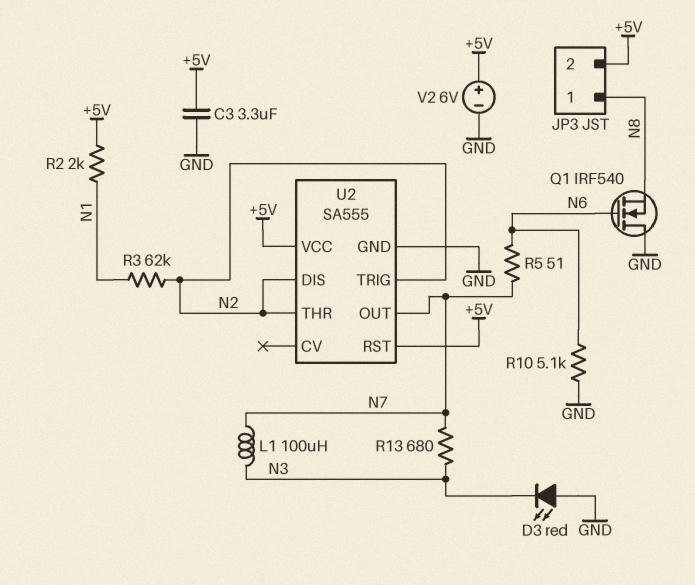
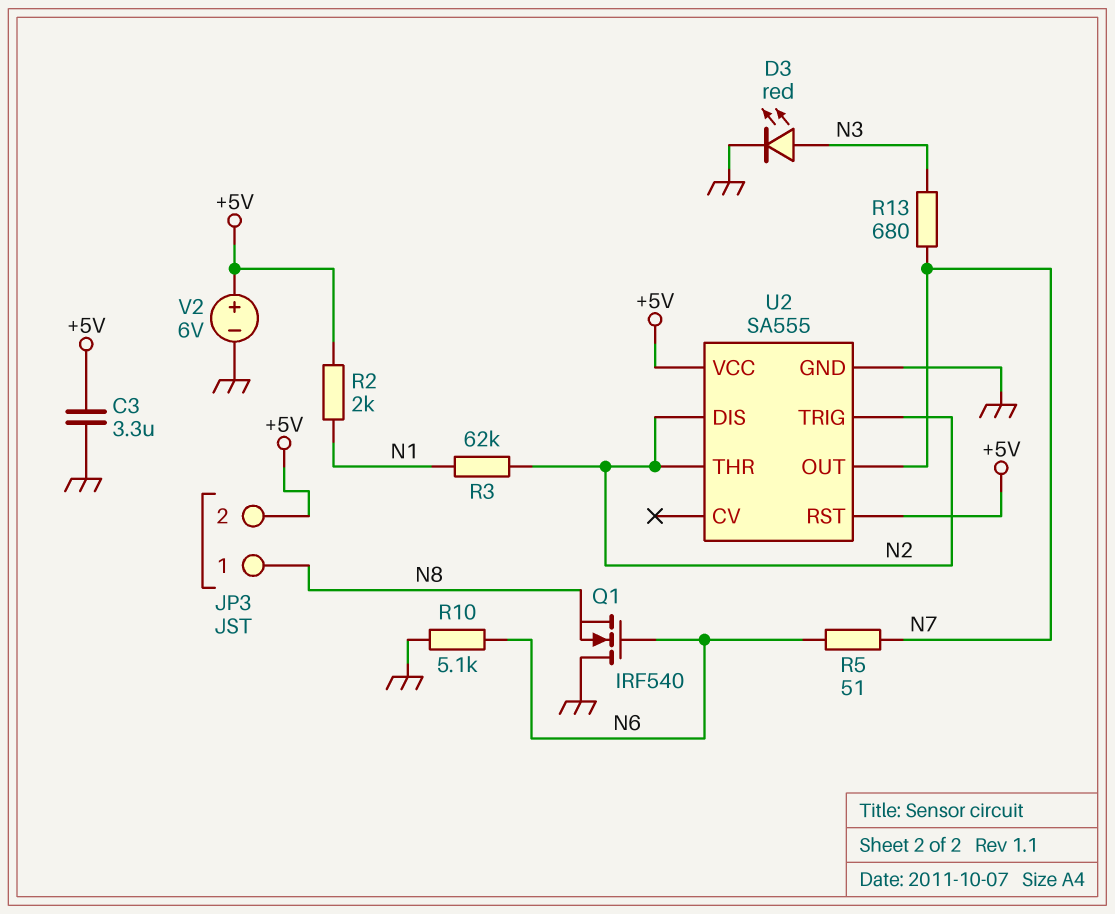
D3: LED red (A GND, K N3) -> LED red (A N3, K GND)
L1: 100uH (N3, N7) -> none

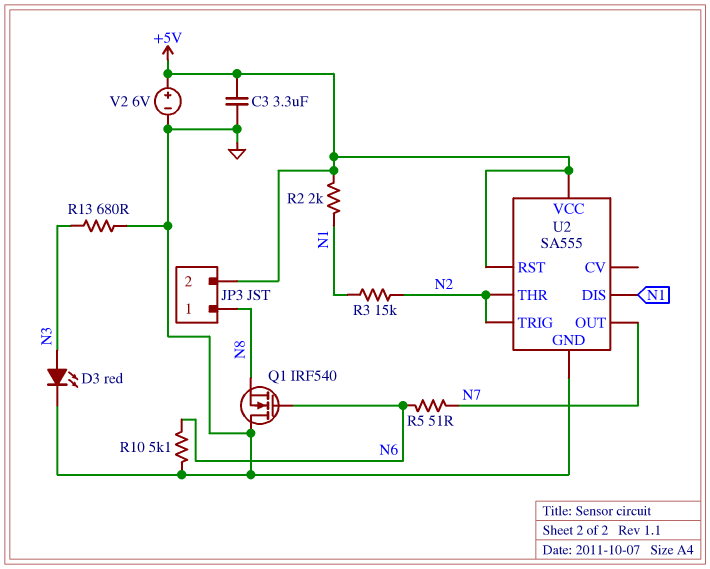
R3: 62k (N1, N2) -> 15k (N1, N2)
R13: 680 (N3, N7) -> 680 (GND, N3)
U2 pin DIS: N2 -> N1

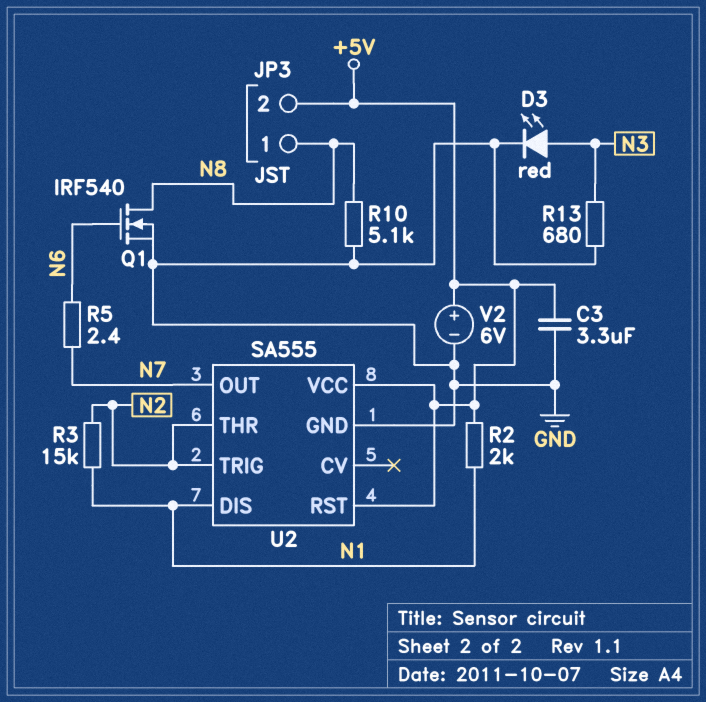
Q1: NMOS IRF540 (G N6, D GND, S N8) -> NMOS IRF540 (G N6, D N8, S GND)
R5: 51 (N6, N7) -> 2.4 (N6, N7)
R10: 5.1k (GND, N6) -> 5.1k (GND, N8)

